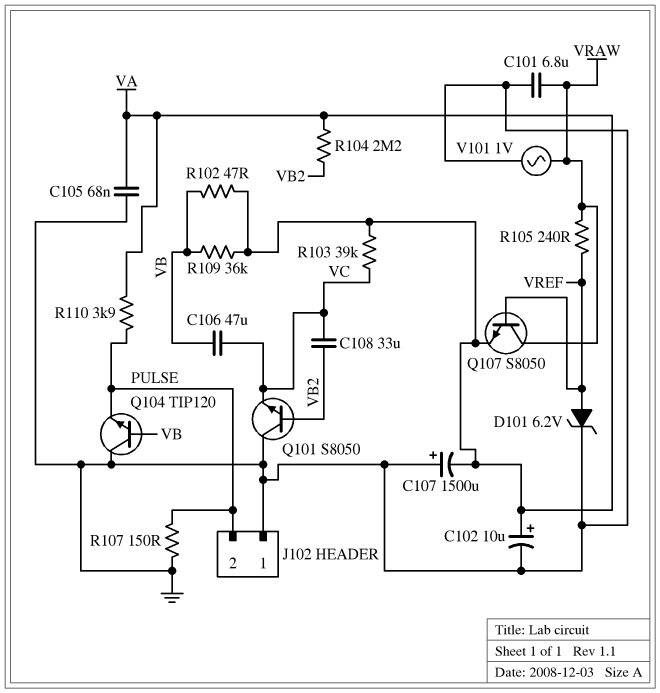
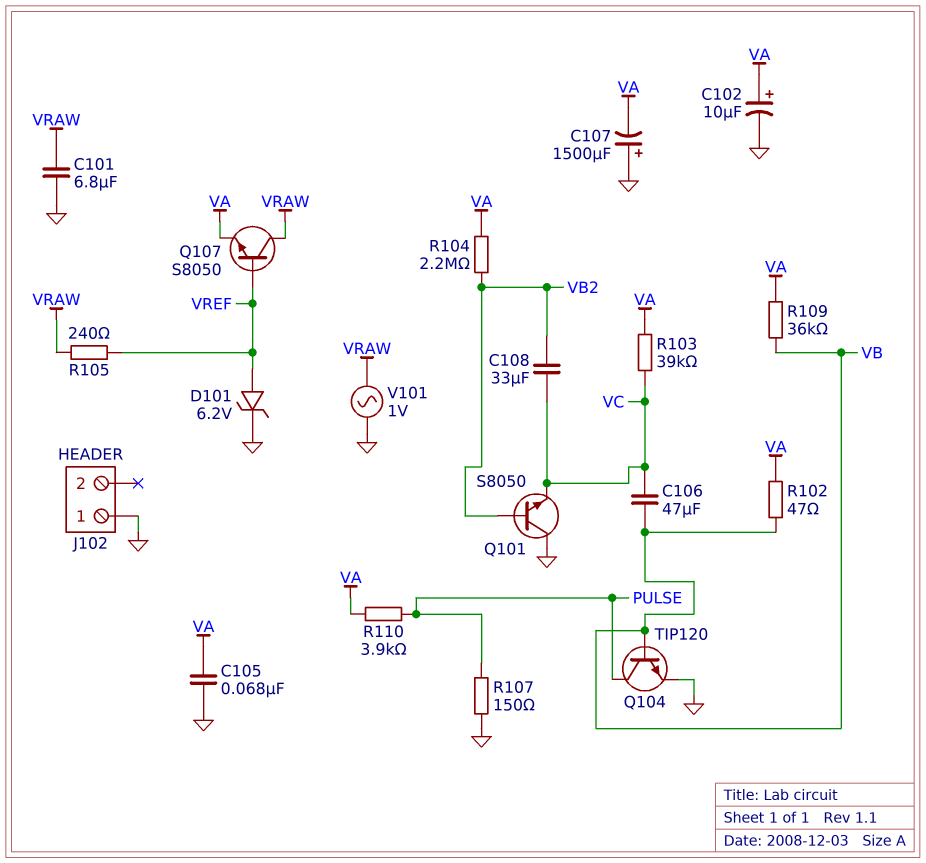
J102 pin 2: PULSE -> none
Q104: NPN TIP120 (B VB, C GND, E PULSE) -> NPN TIP120 (B VB, C PULSE, E GND)

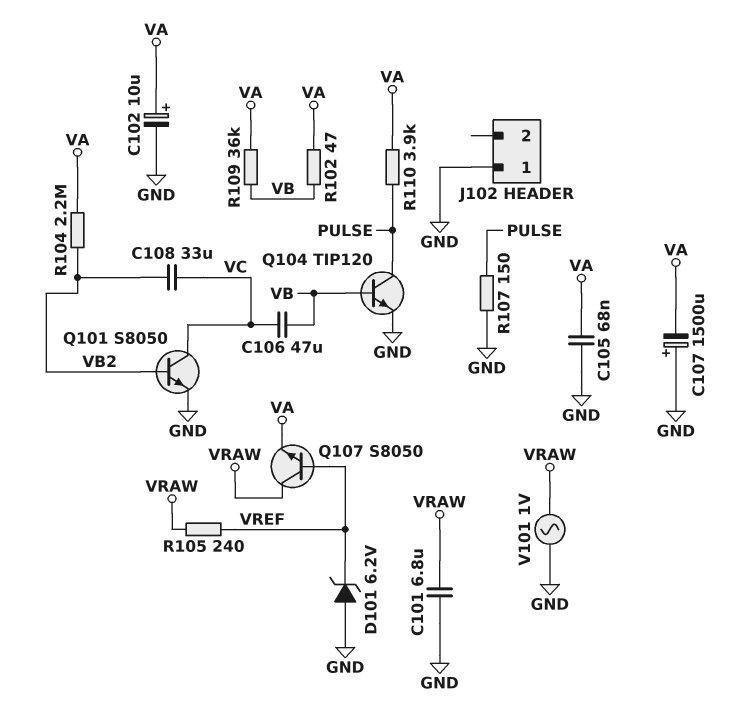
D101: zener 6.2V (A VREF, K GND) -> zener 6.2V (A GND, K VREF)
Q101: NPN S8050 (B VB2, C GND, E VC) -> NPN S8050 (B VB2, C VC, E GND)
R103: 39k (VA, VC) -> none

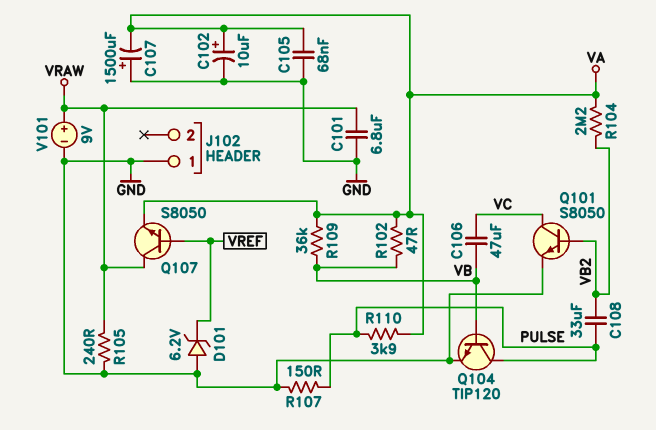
C108: 33uF (VB2, VC) -> 33uF (PULSE, VB2)
R105: 240 (VRAW, VREF) -> 240 (GND, VRAW)
V101: AC 1V (GND, VRAW) -> 9V (plus VRAW, minus GND)

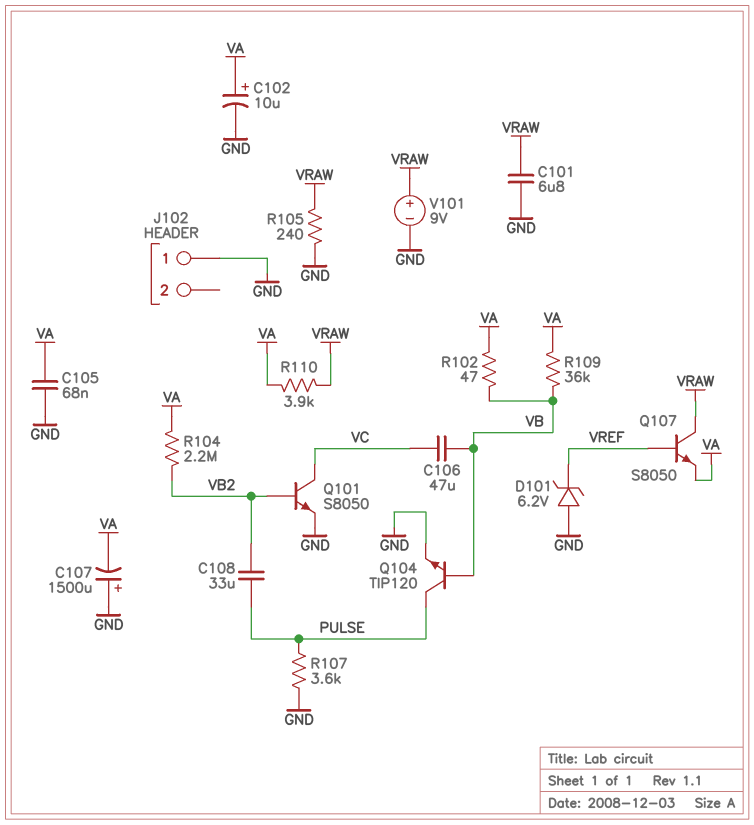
R107: 150 (GND, PULSE) -> 3.6k (GND, PULSE)
R110: 3.9k (PULSE, VA) -> 3.9k (VA, VRAW)

